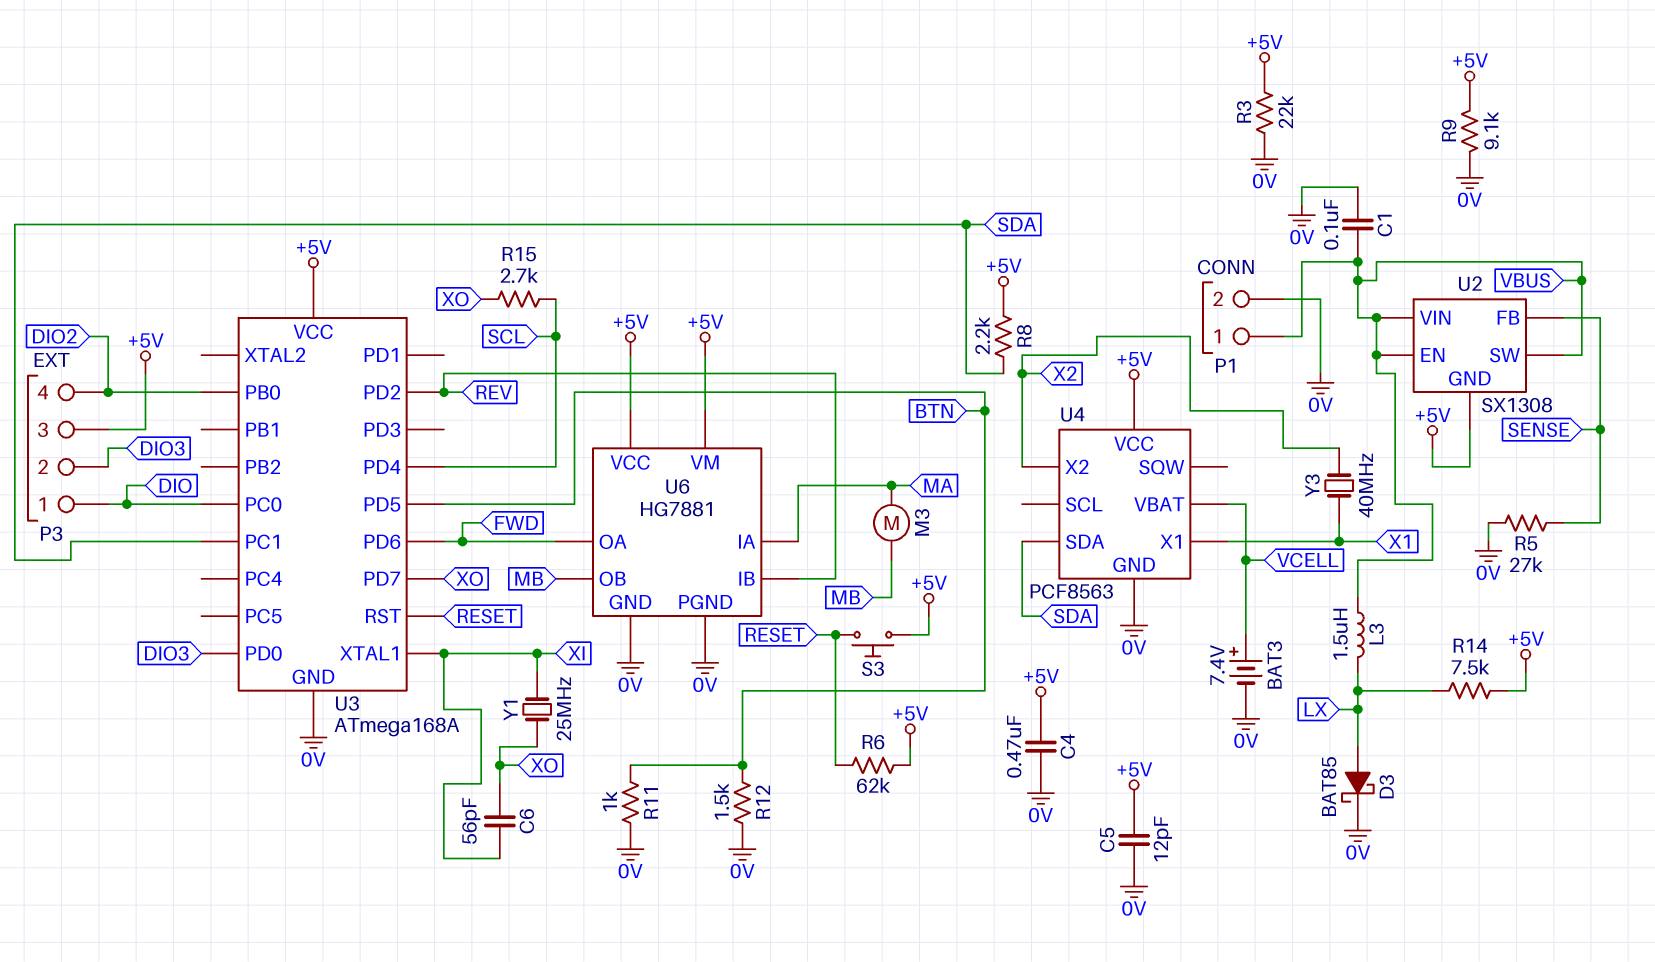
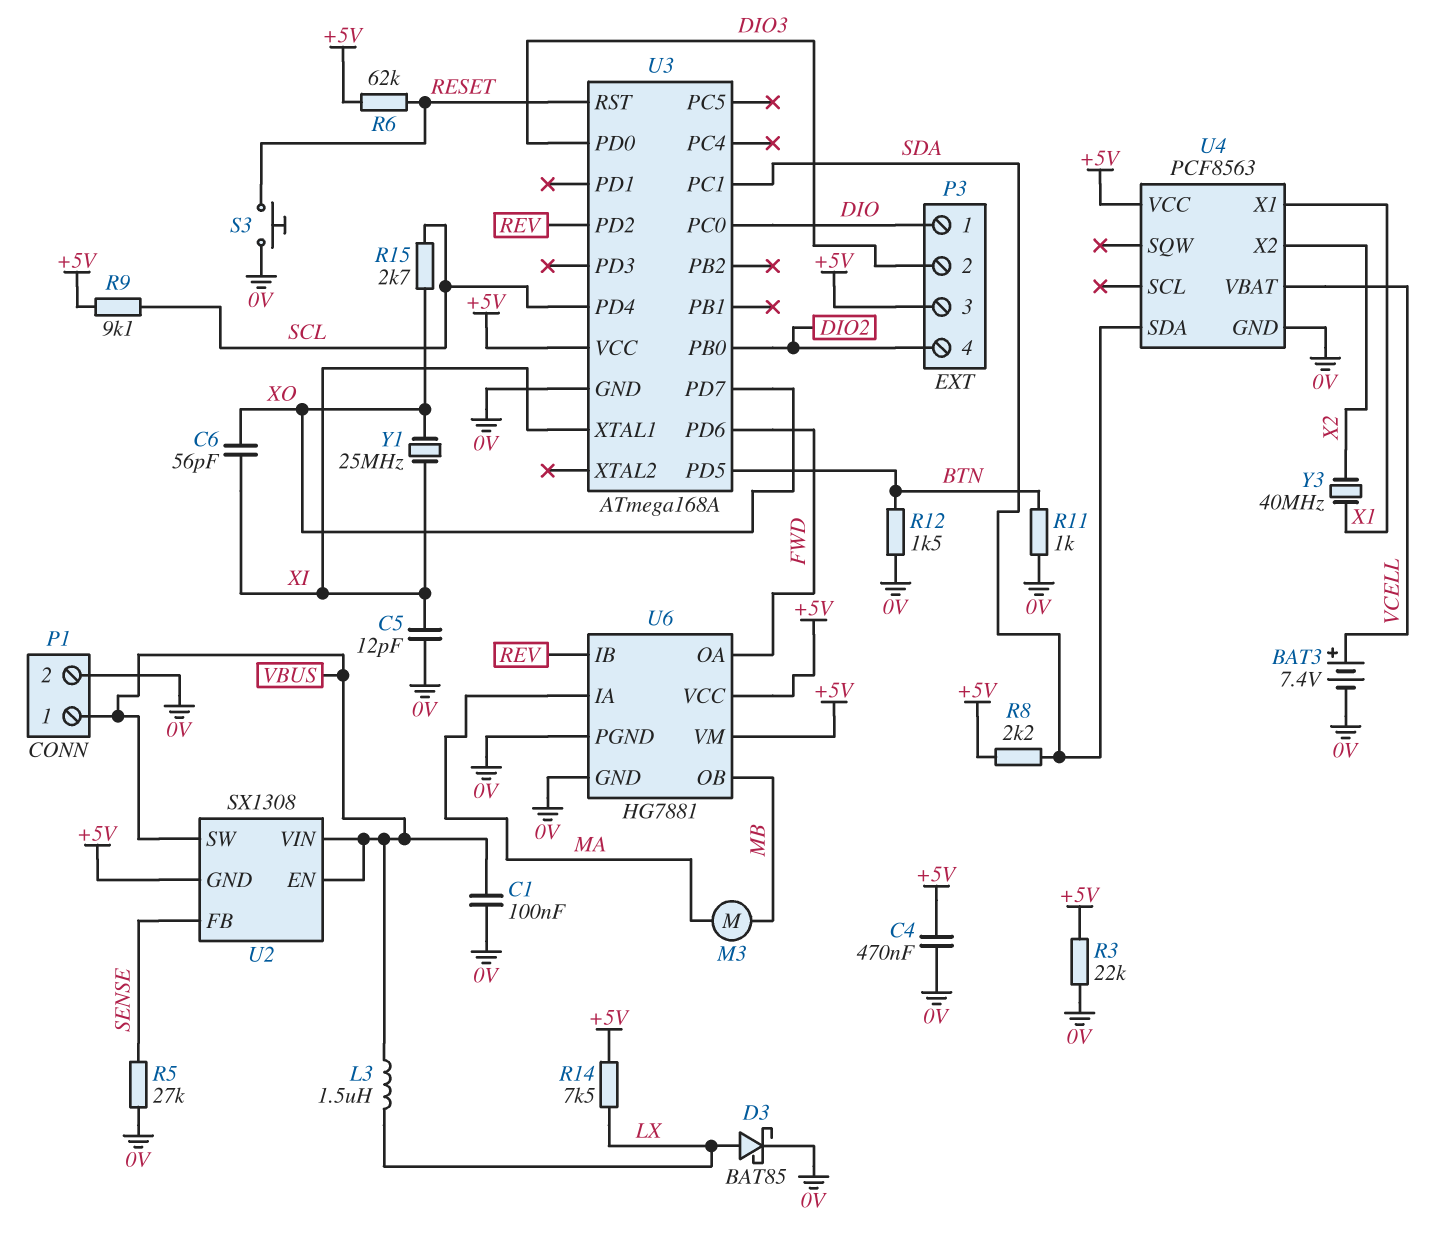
C5: 12pF (+5V, 0V) -> 12pF (0V, XI)
R9: 9.1k (+5V, 0V) -> 9.1k (+5V, SCL)
S3: button (+5V, RESET) -> button (0V, RESET)

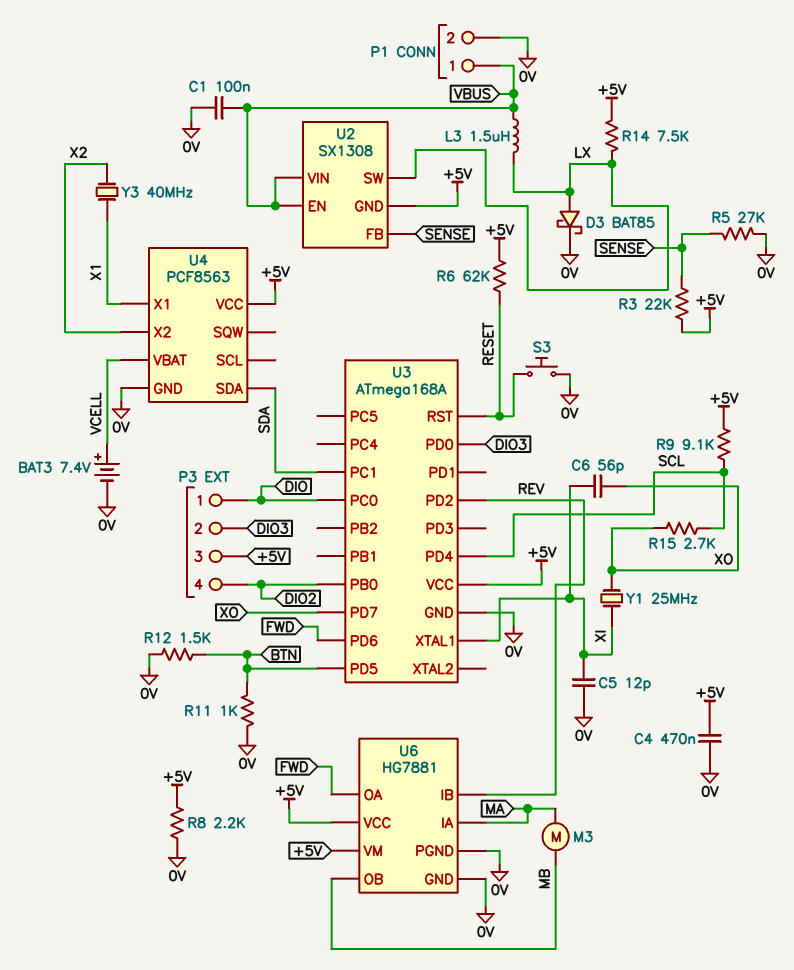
R3: 22k (+5V, 0V) -> 22k (+5V, SENSE)
R8: 2.2k (+5V, SDA) -> 2.2k (+5V, 0V)
U2 pin SW: VBUS -> LX

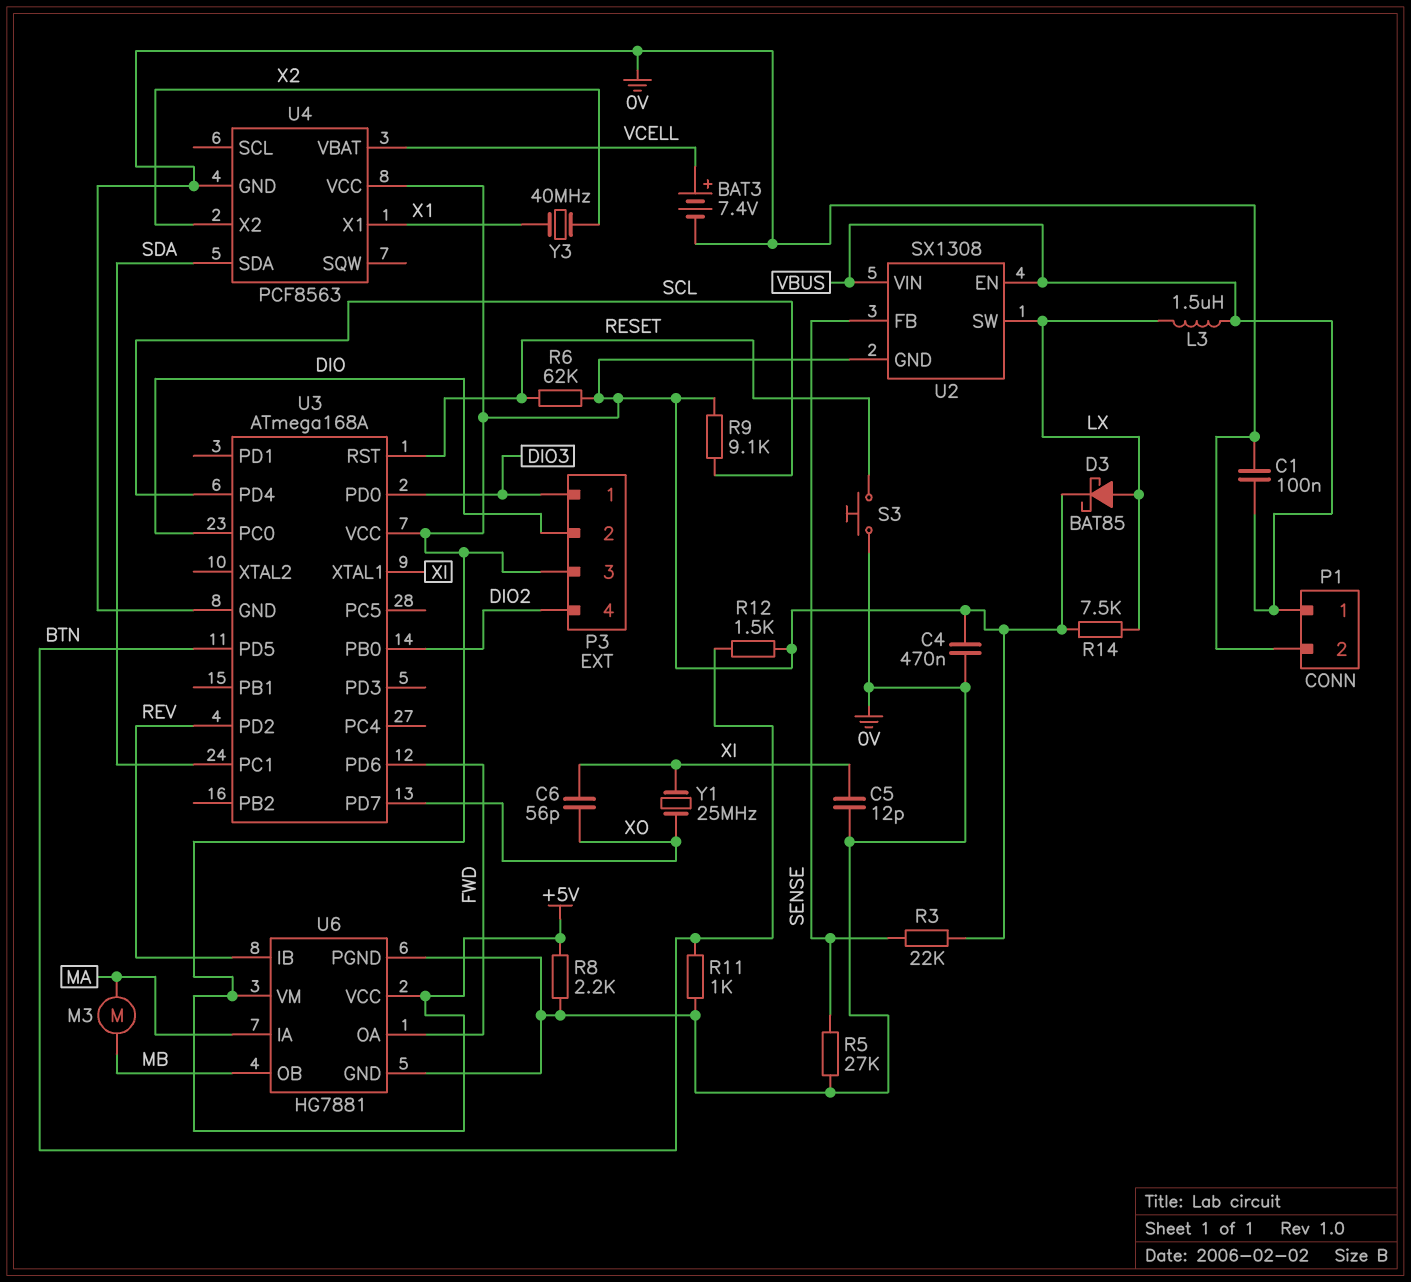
D3: schottky BAT85 (A LX, K 0V) -> schottky BAT85 (A LX, K +5V)
P3 pin 1: DIO -> DIO3
P3 pin 2: DIO3 -> DIO
R12: 1.5k (0V, BTN) -> 1.5k (+5V, BTN)
R15: 2.7k (SCL, XO) -> none

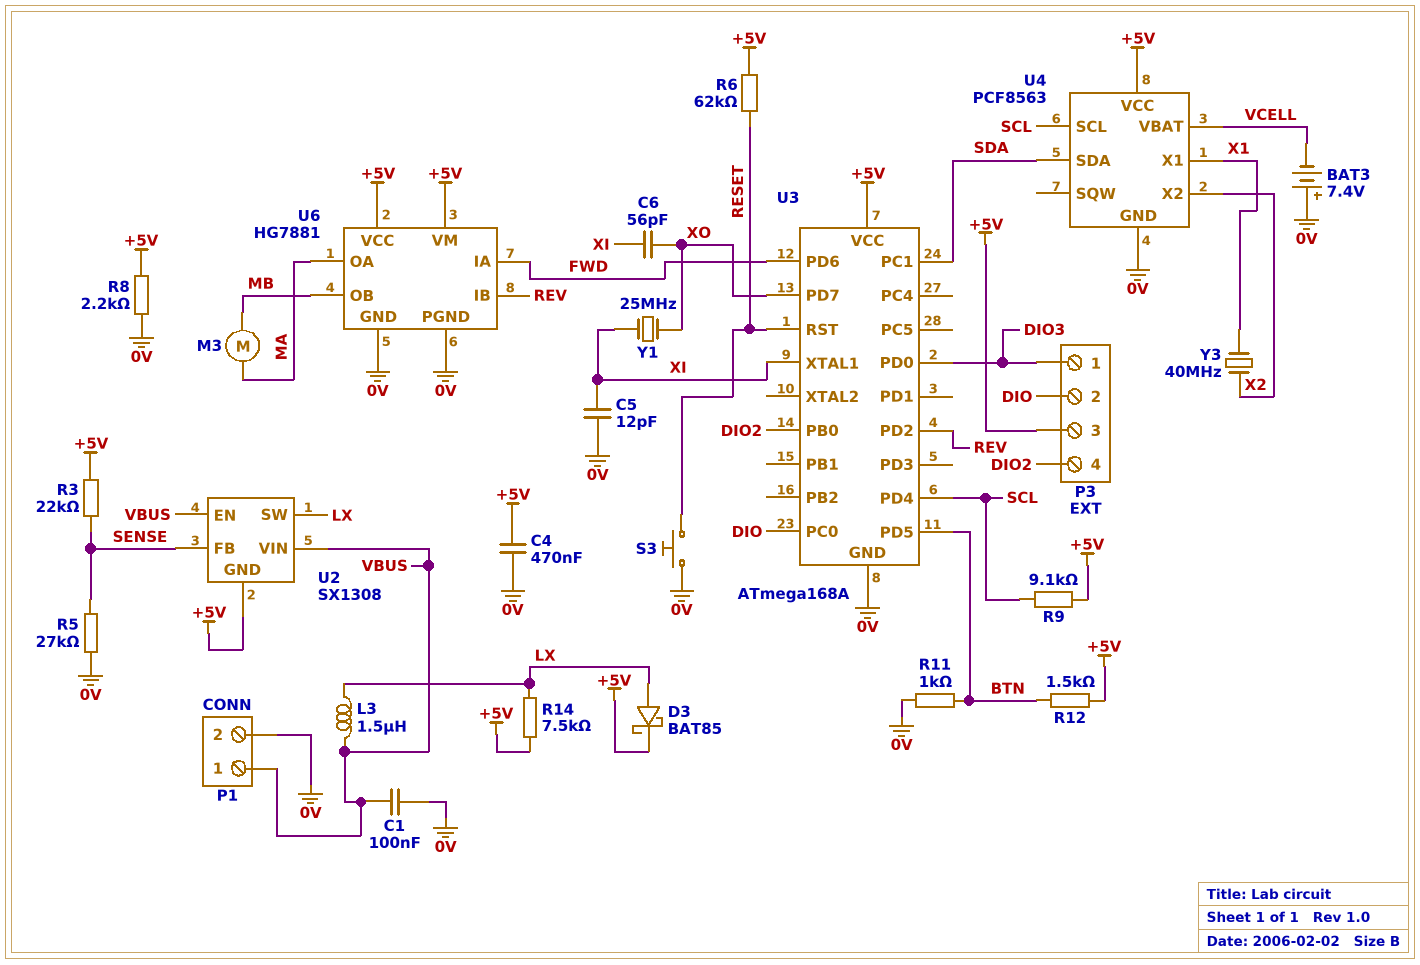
BAT3: 7.4V (plus VCELL, minus 0V) -> 7.4V (plus 0V, minus VCELL)
U4 pin SCL: none -> SCL
U6 pin IA: MA -> FWD
U6 pin OA: FWD -> MA

